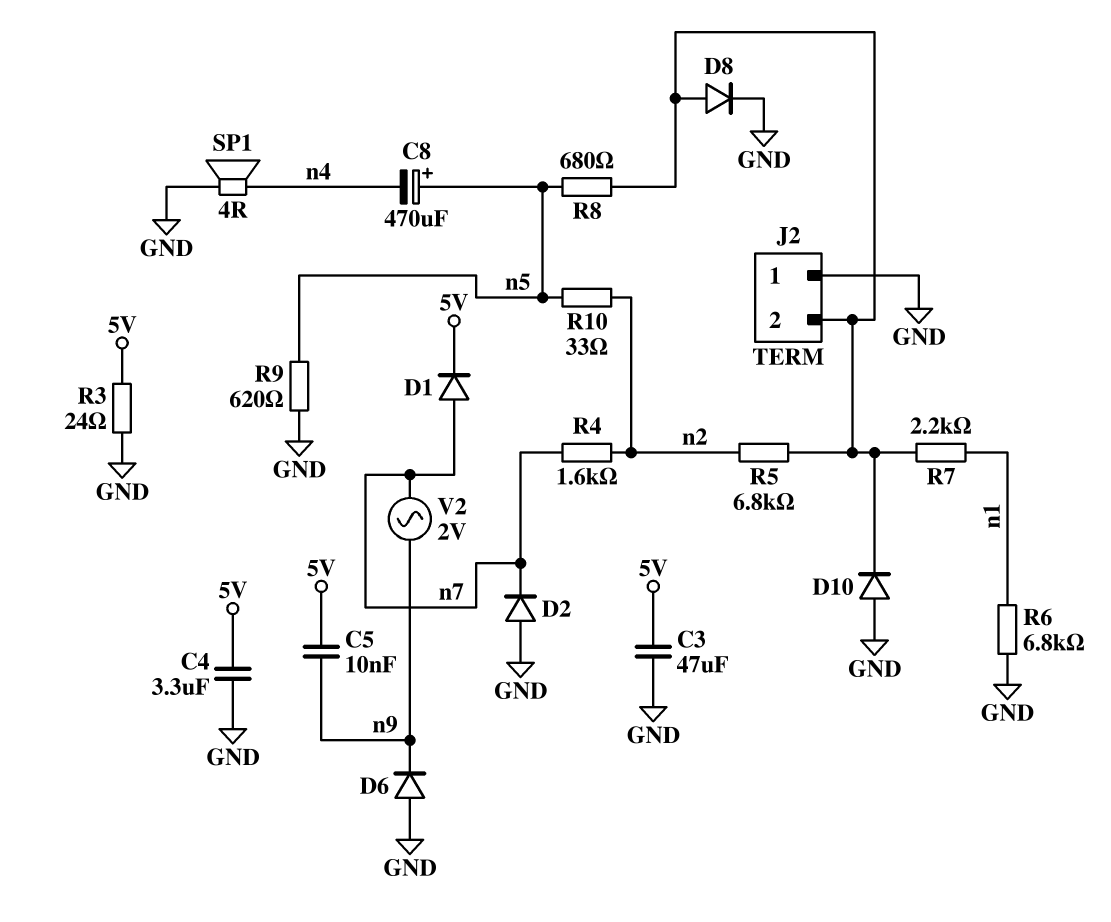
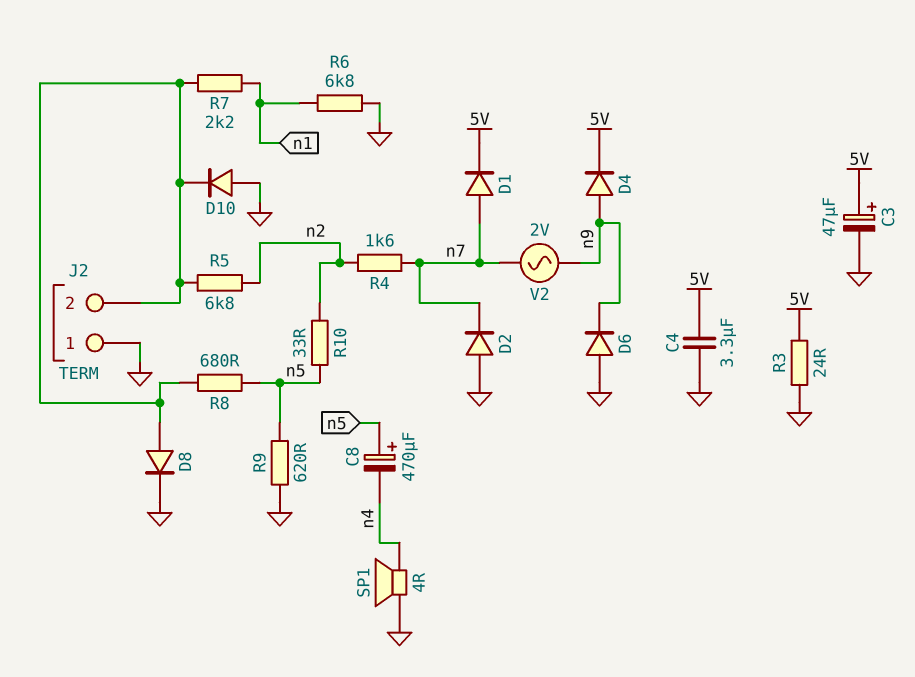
C3: 47uF (5V, GND) -> 47uF (plus 5V, minus GND)
C5: 10nF (5V, n9) -> none
D4: none -> diode (A n9, K 5V)

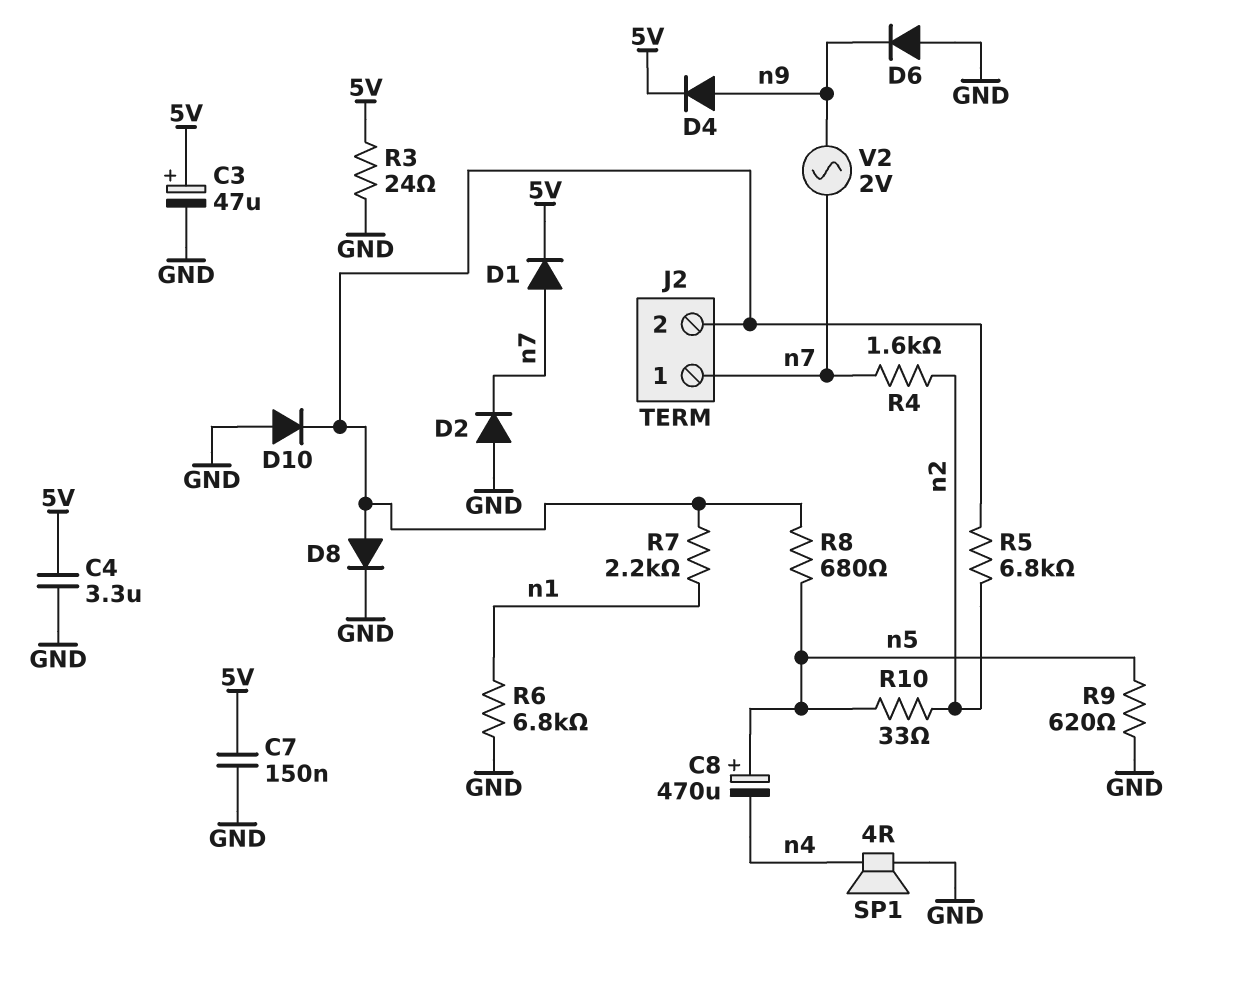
C7: none -> 150nF (5V, GND)
J2 pin 1: GND -> n7

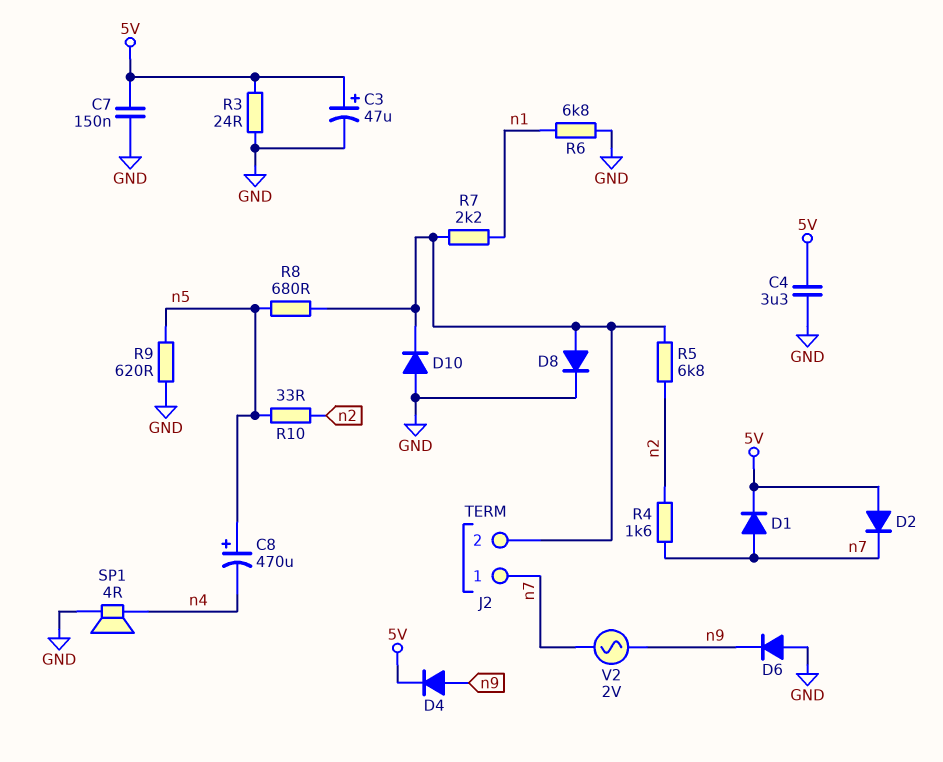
D2: diode (A GND, K n7) -> diode (A 5V, K n7)

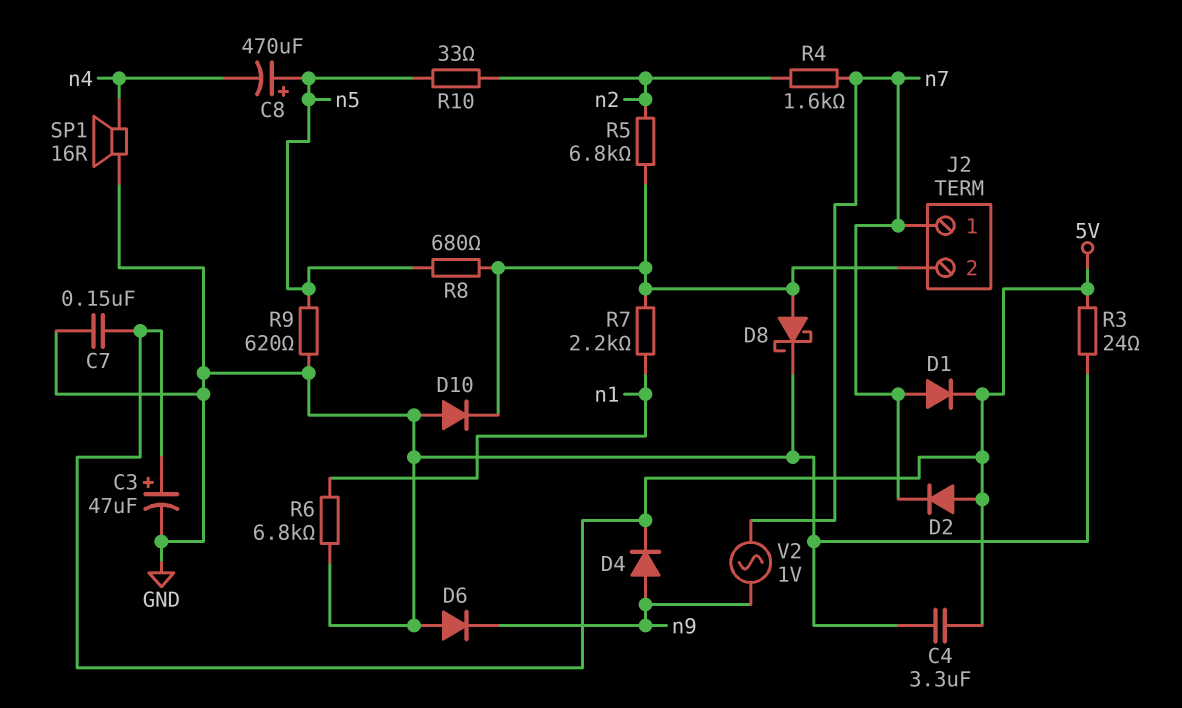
D8: diode (A J2/2, K GND) -> schottky (A J2/2, K GND)
SP1: speaker 4R (GND, n4) -> speaker 16R (GND, n4)
V2: AC 2V (n7, n9) -> AC 1V (n7, n9)

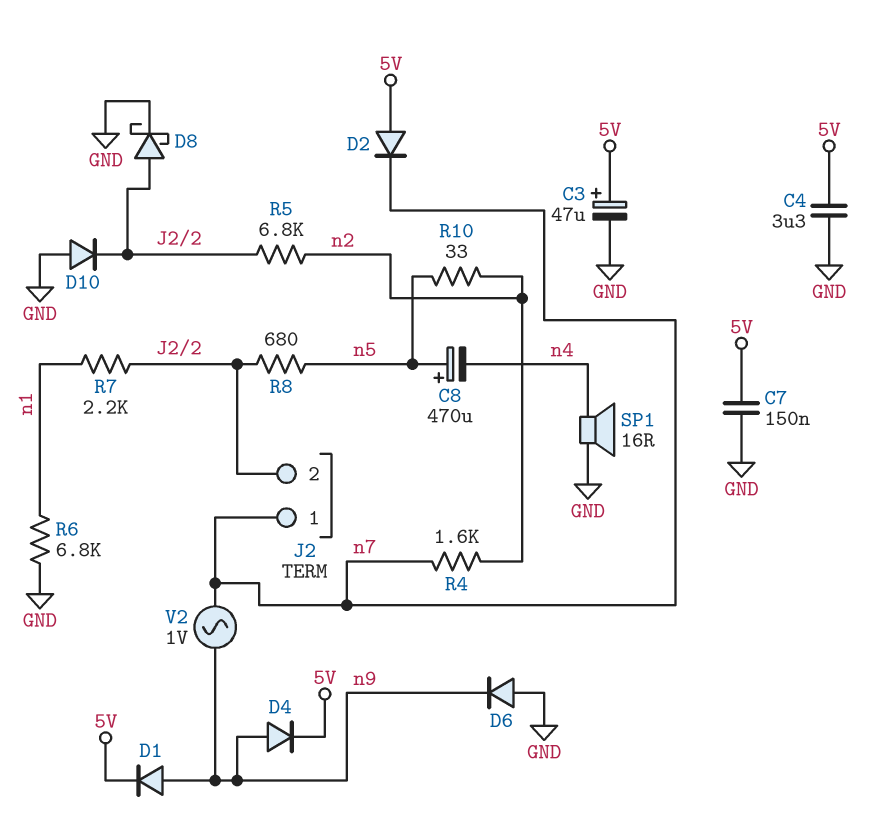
D1: diode (A n7, K 5V) -> diode (A n9, K 5V)
R3: 24 (5V, GND) -> none
R9: 620 (GND, n5) -> none

